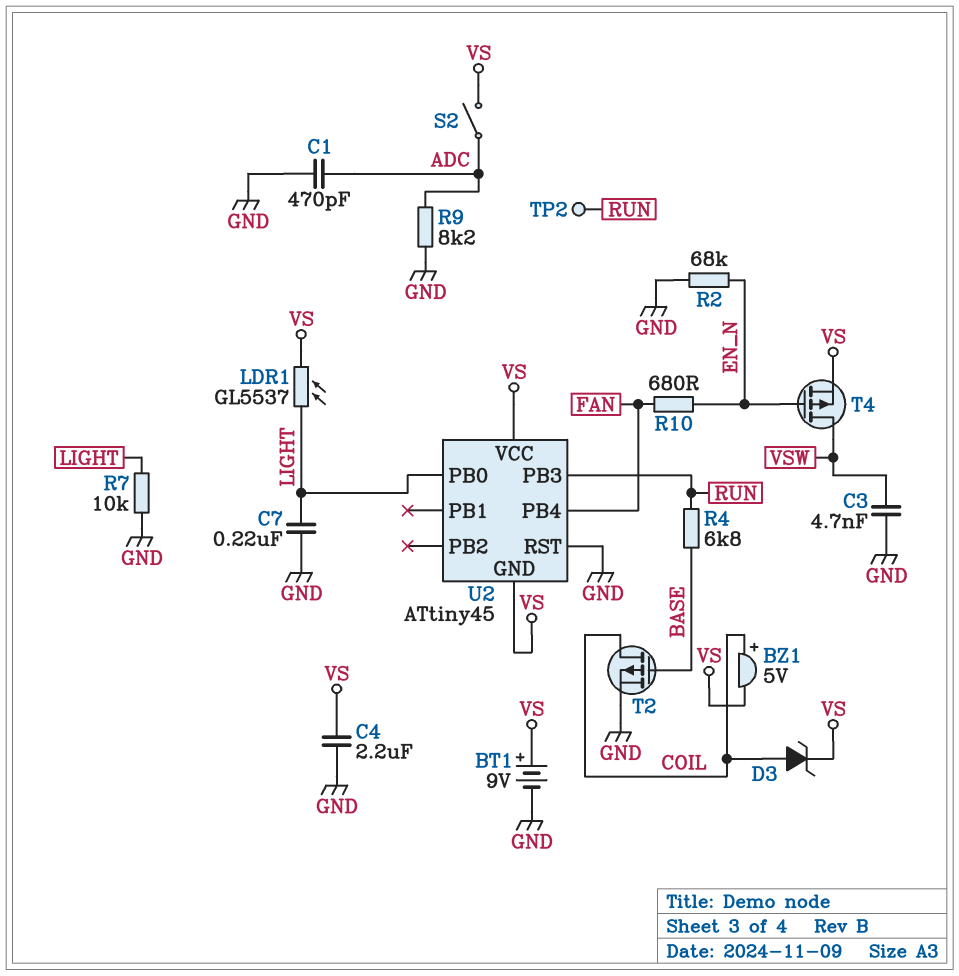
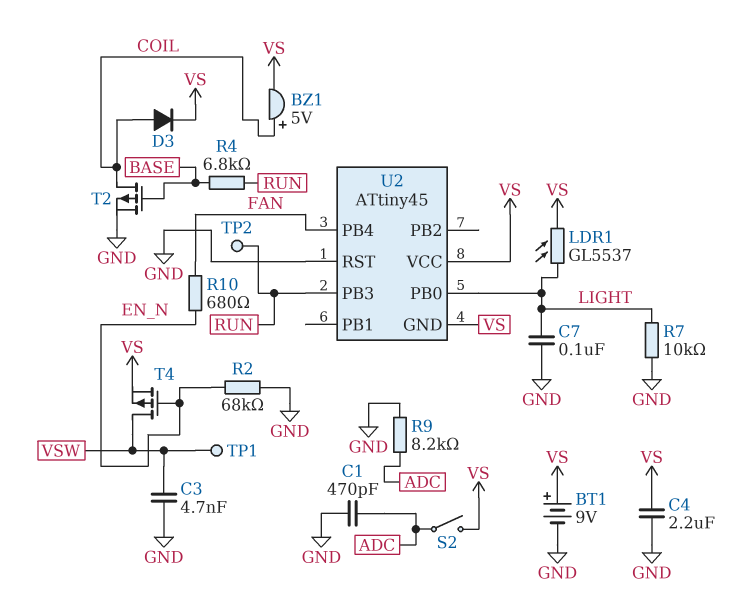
C7: 220nF (GND, LIGHT) -> 100nF (GND, LIGHT)
D3: zener (A COIL, K VS) -> diode (A COIL, K VS)
TP1: none -> test point (VSW)

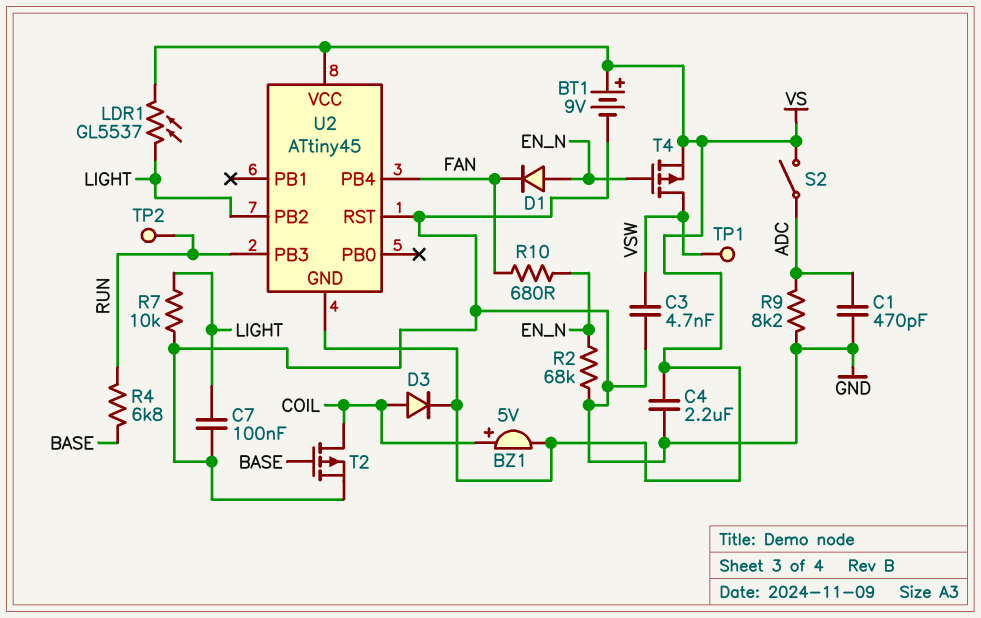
D1: none -> diode (A EN_N, K FAN)
U2 pin PB0: LIGHT -> none
U2 pin PB2: none -> LIGHT

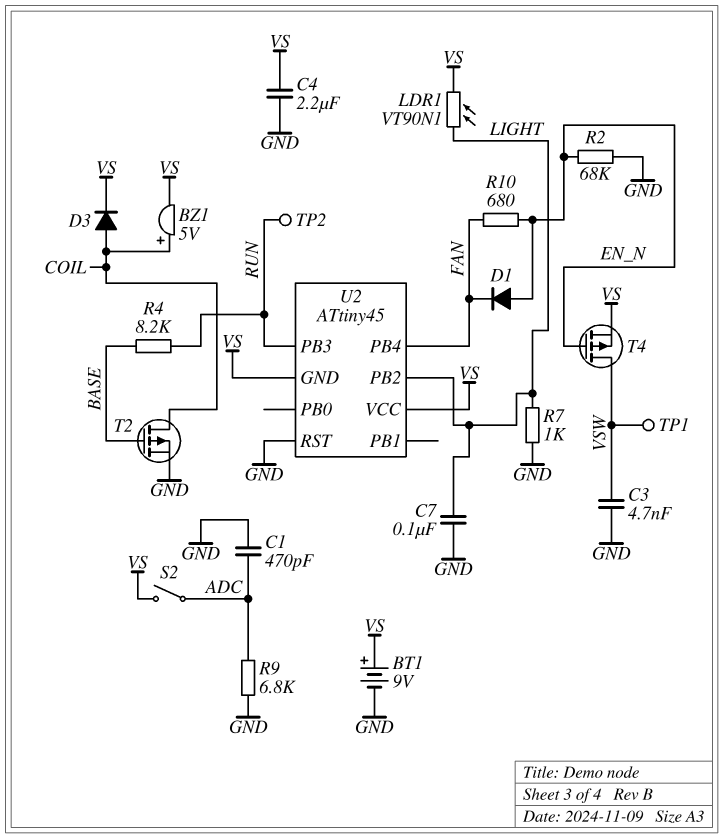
LDR1: GL5537 (LIGHT, VS) -> VT90N1 (LIGHT, VS)
R4: 6.8k (BASE, RUN) -> 8.2k (BASE, RUN)
R7: 10k (GND, LIGHT) -> 1k (GND, LIGHT)
R9: 8.2k (ADC, GND) -> 6.8k (ADC, GND)

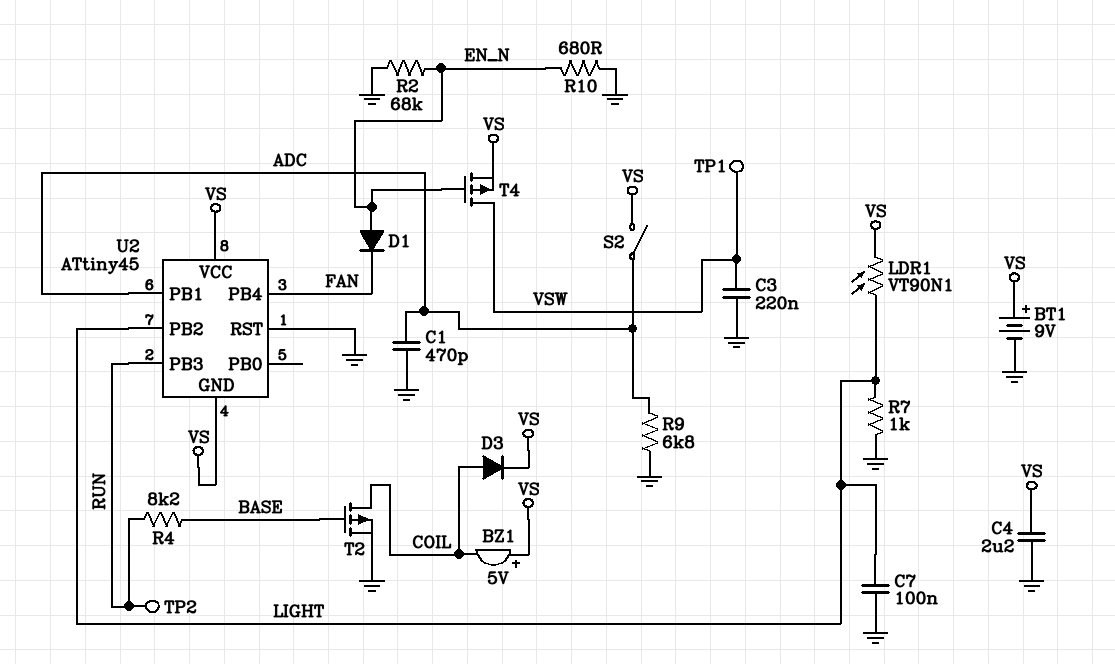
BZ1: buzzer 5V (plus COIL, minus VS) -> buzzer 5V (plus VS, minus COIL)
C3: 4.7nF (GND, VSW) -> 220nF (GND, VSW)
R10: 680 (EN_N, FAN) -> 680 (EN_N, GND)
U2 pin PB1: none -> ADC

